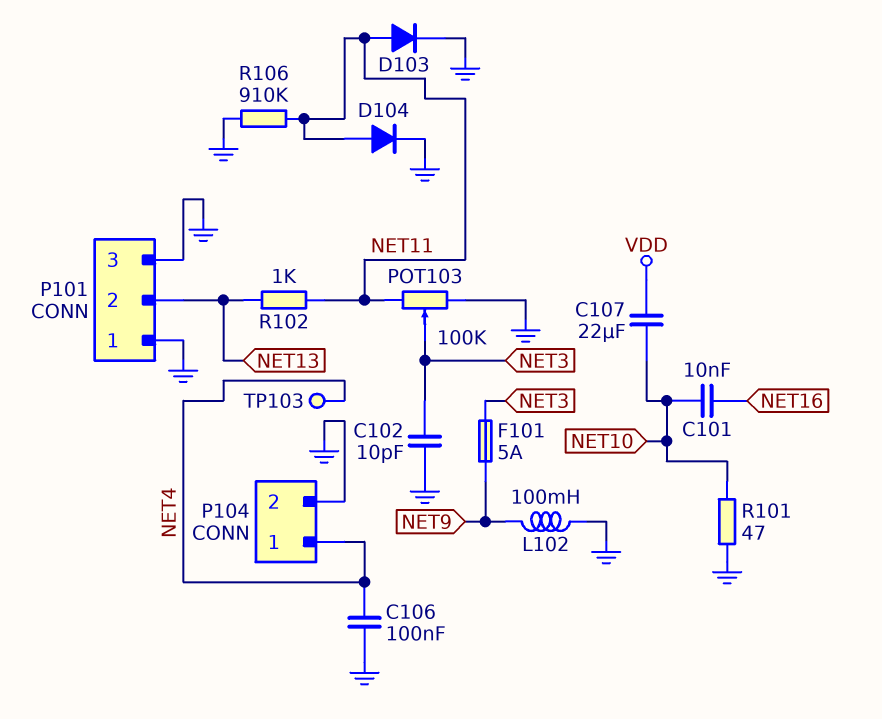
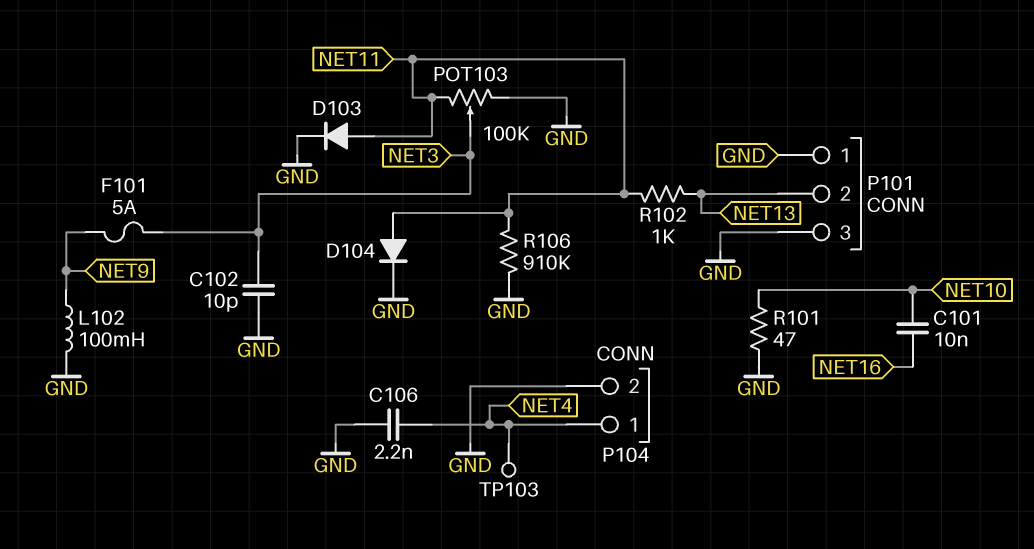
C106: 100nF (GND, NET4) -> 2.2nF (GND, NET4)
C107: 22uF (NET10, VDD) -> none

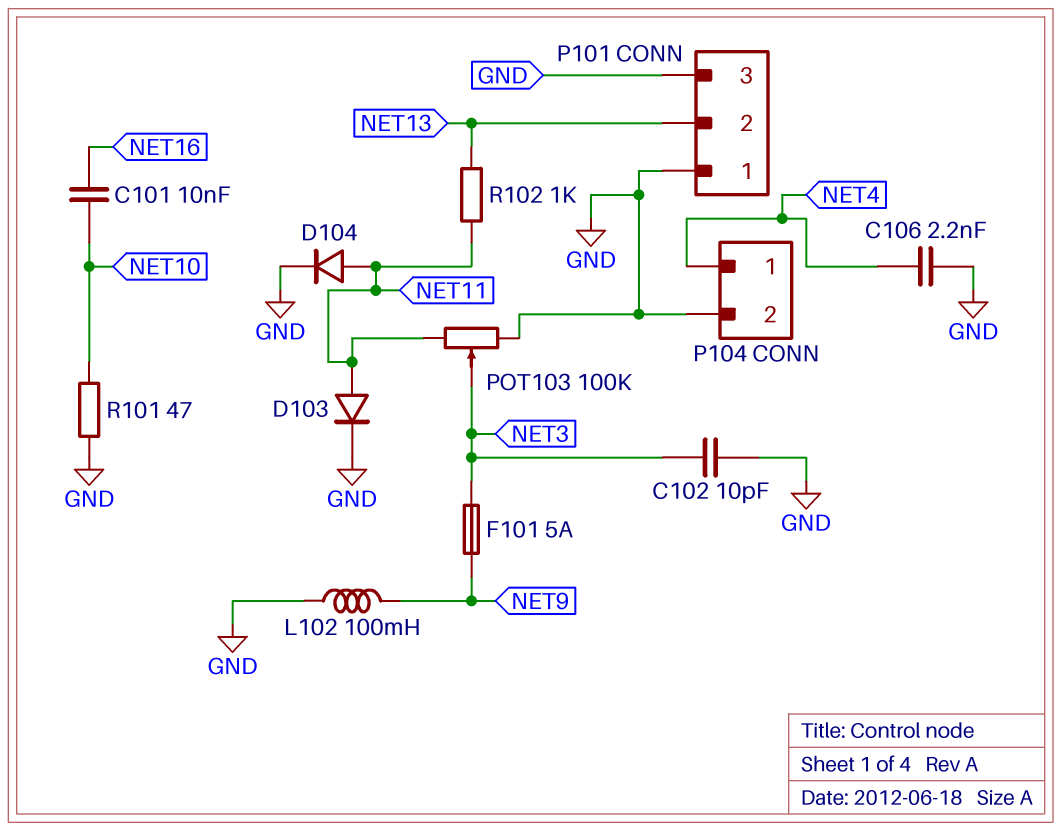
R106: 910k (GND, NET11) -> none
TP103: test point (NET4) -> none

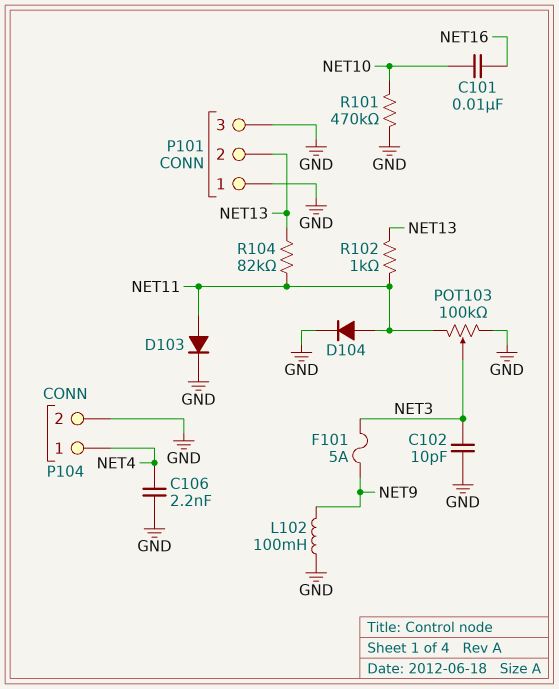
R101: 47 (GND, NET10) -> 470k (GND, NET10)
R104: none -> 82k (NET11, NET13)

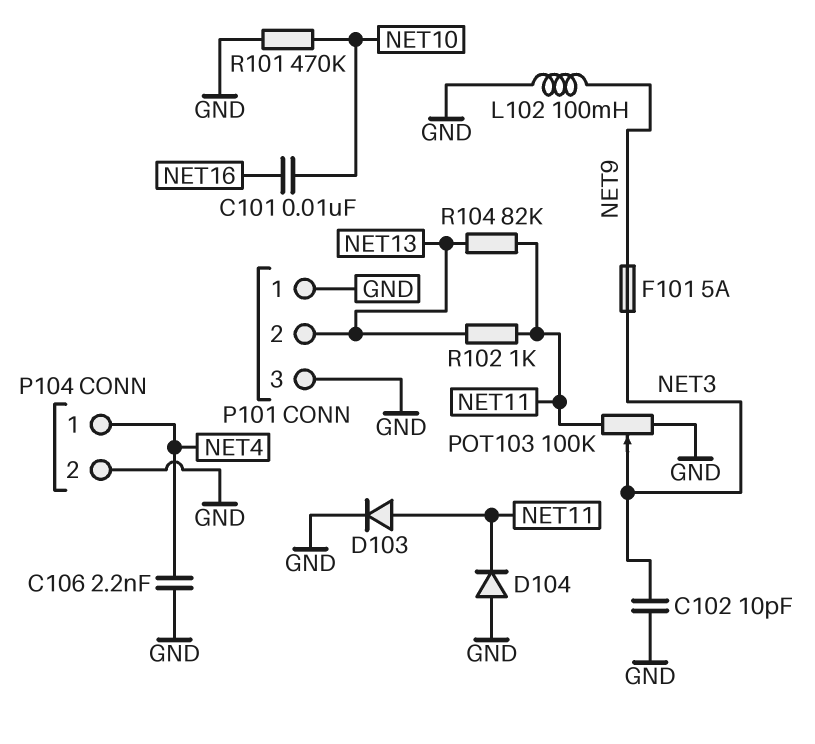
D104: diode (A NET11, K GND) -> diode (A GND, K NET11)

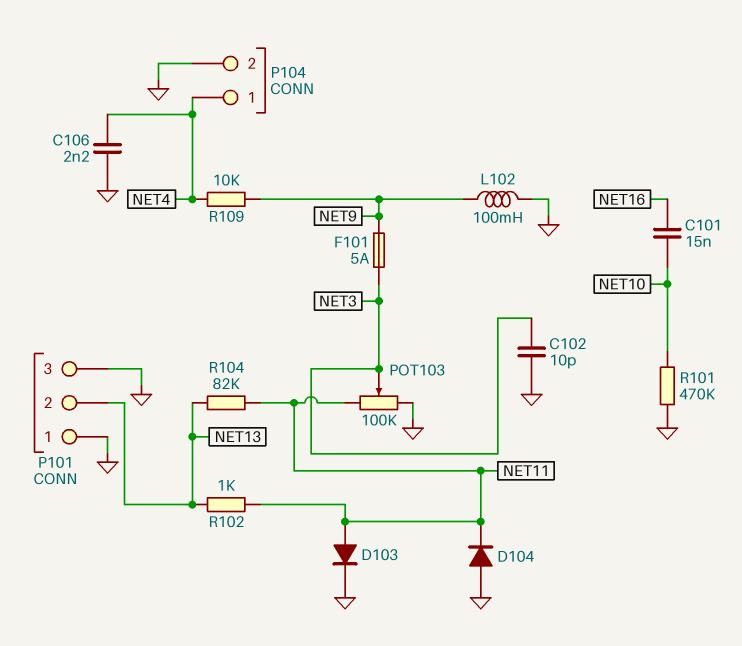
C101: 10nF (NET10, NET16) -> 15nF (NET10, NET16)
R109: none -> 10k (NET4, NET9)

